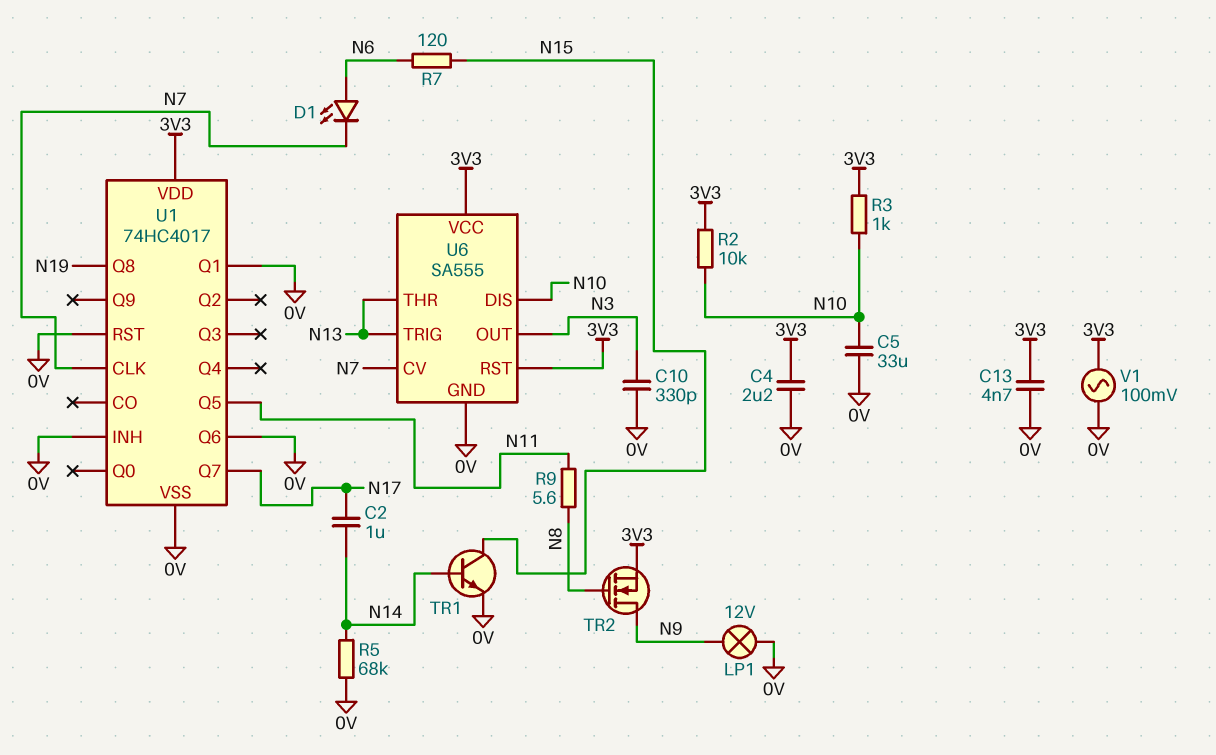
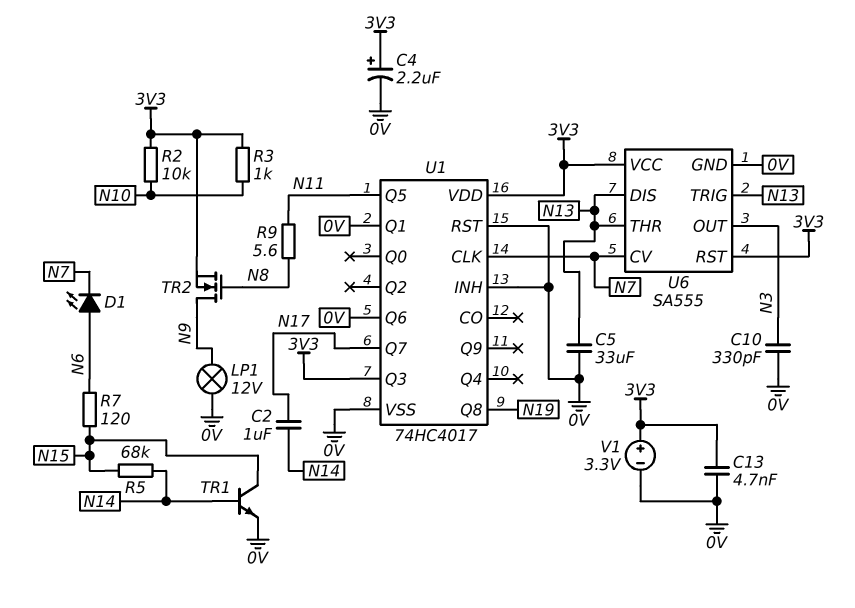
C4: 2.2uF (0V, 3V3) -> 2.2uF (plus 3V3, minus 0V)
C5: 33uF (0V, N10) -> 33uF (0V, N13)
R5: 68k (0V, N14) -> 68k (N14, N15)
U1 pin Q3: none -> 3V3
U6 pin DIS: N10 -> N13
V1: AC 100mV (0V, 3V3) -> 3.3V (plus 3V3, minus 0V)

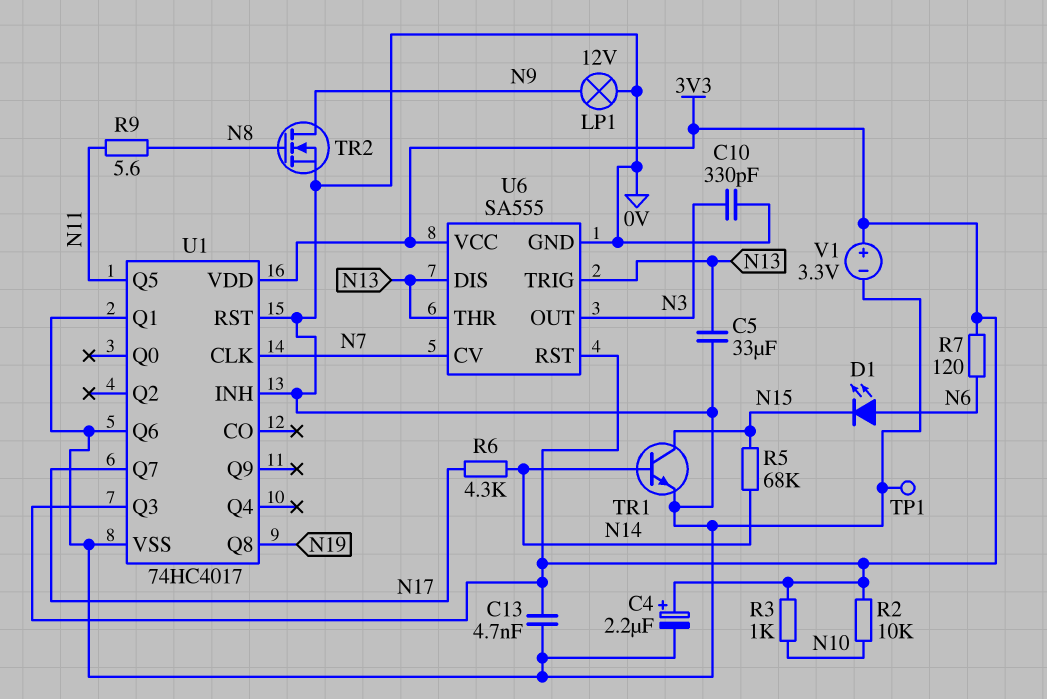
C2: 1uF (N14, N17) -> none
D1: LED (A N6, K N7) -> LED (A N6, K N15)
R6: none -> 4.3k (N14, N17)
R7: 120 (N6, N15) -> 120 (3V3, N6)
TP1: none -> test point (0V)
TR2: NMOS (G N8, D N9, S 3V3) -> NMOS (G N8, D N9, S 0V)

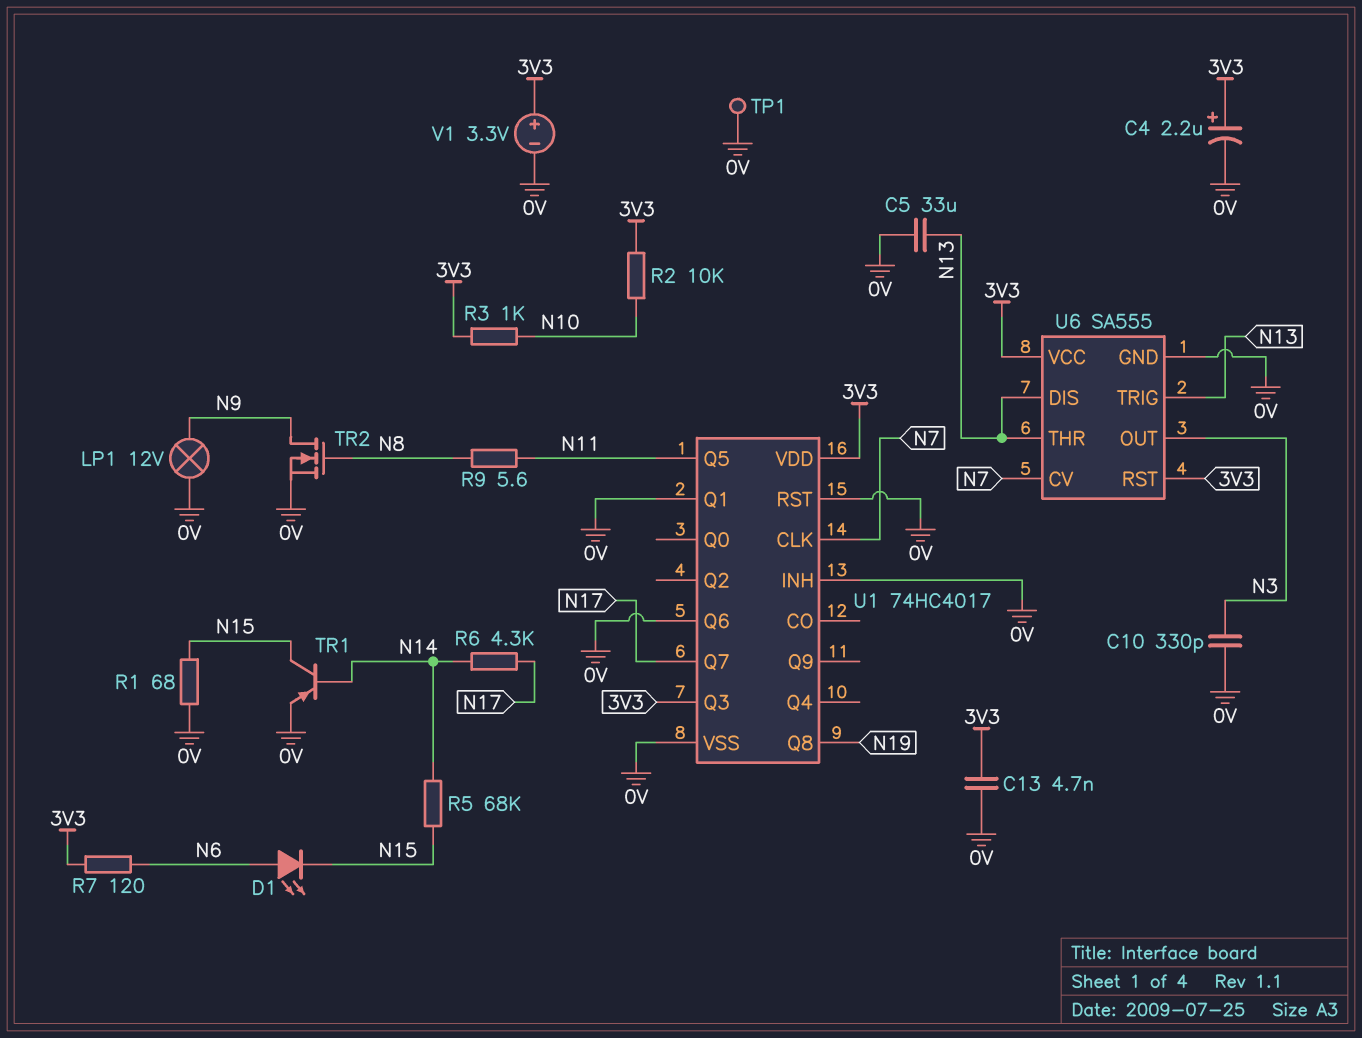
R1: none -> 68 (0V, N15)
TR1: NPN (B N14, C N15, E 0V) -> PNP (B N14, C N15, E 0V)

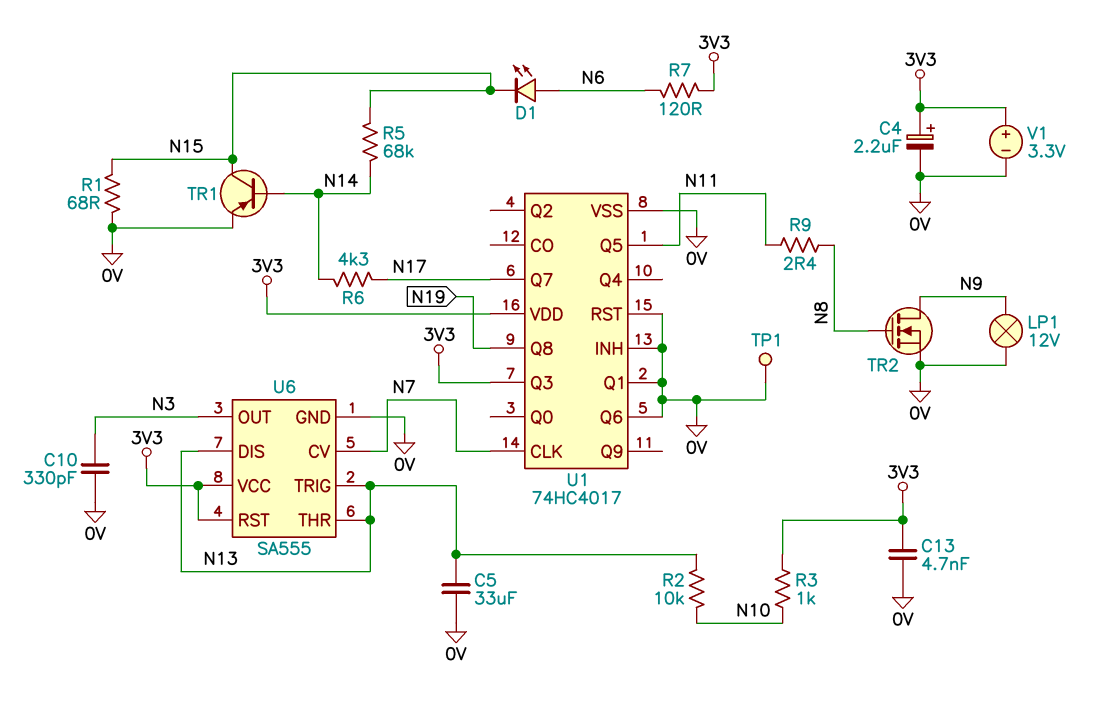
R2: 10k (3V3, N10) -> 10k (N10, N13)
R9: 5.6 (N8, N11) -> 2.4 (N8, N11)

